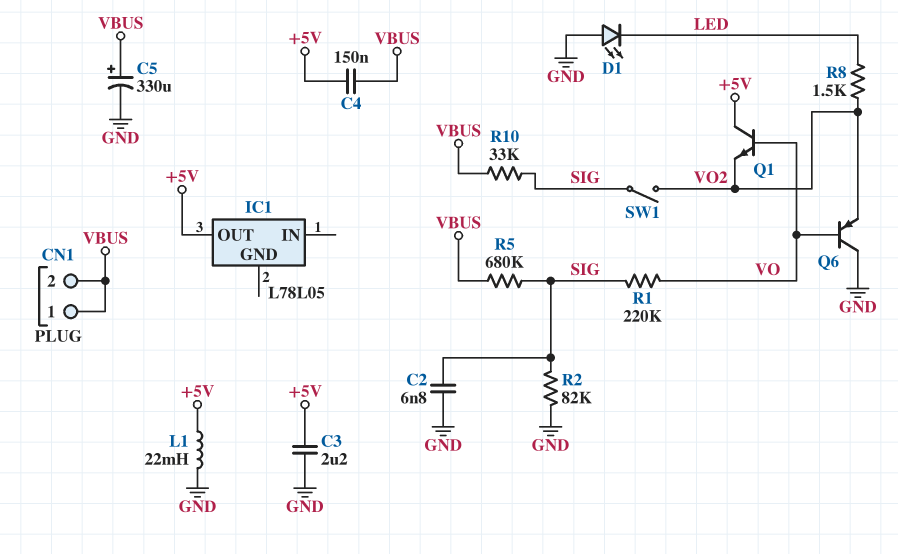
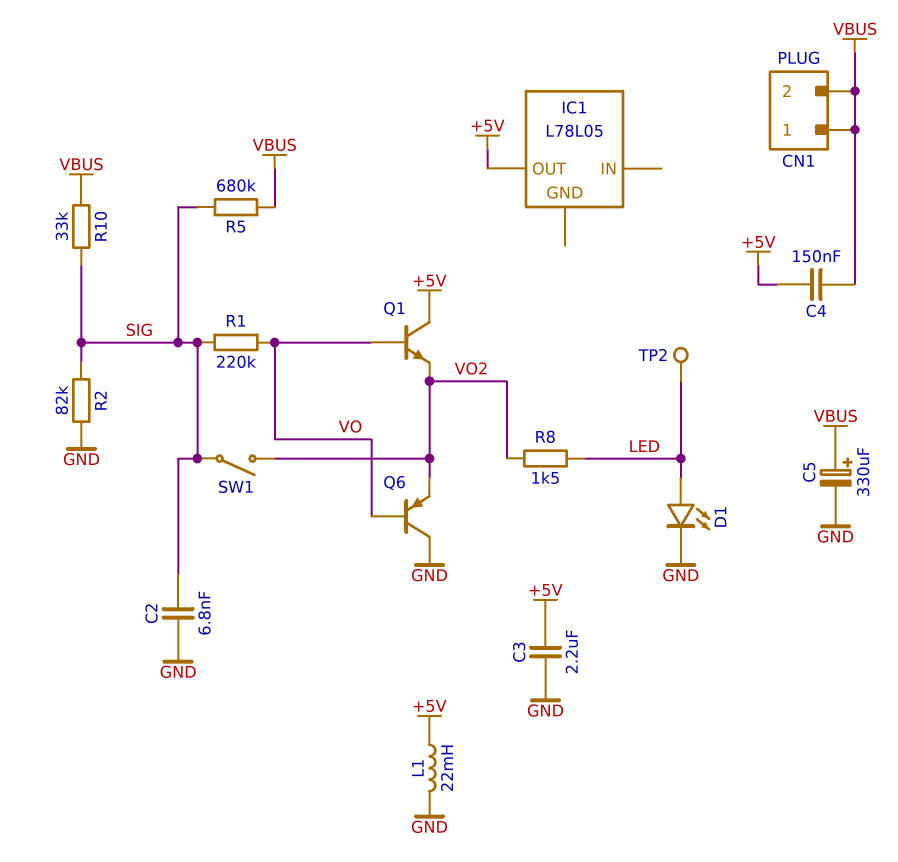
D1: LED (A GND, K LED) -> LED (A LED, K GND)
TP2: none -> test point (LED)

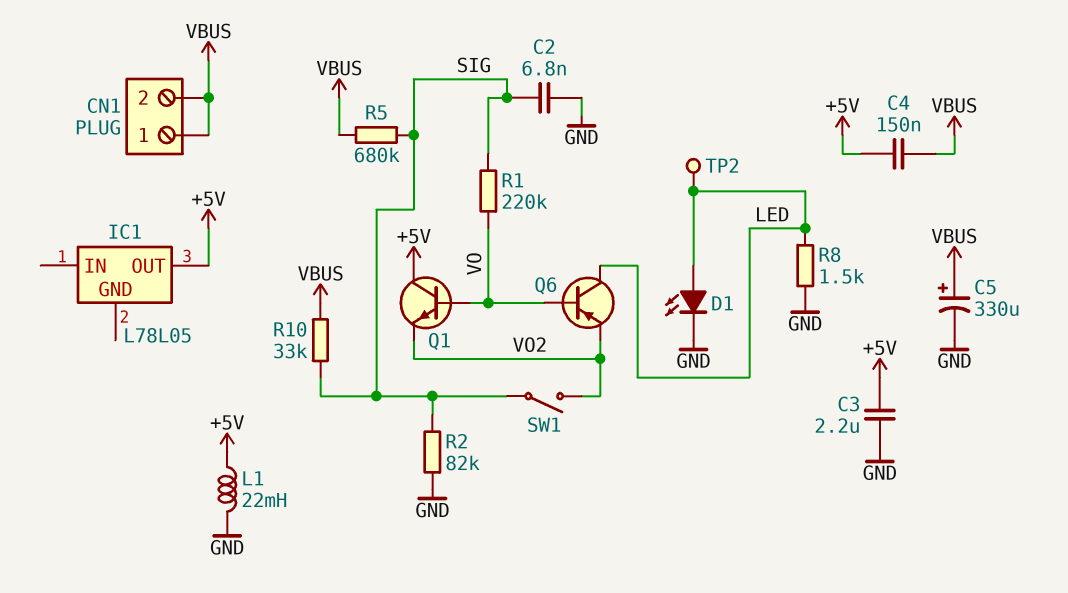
Q6: PNP (B VO, C GND, E VO2) -> PNP (B VO, C LED, E VO2)
R8: 1.5k (LED, VO2) -> 1.5k (GND, LED)

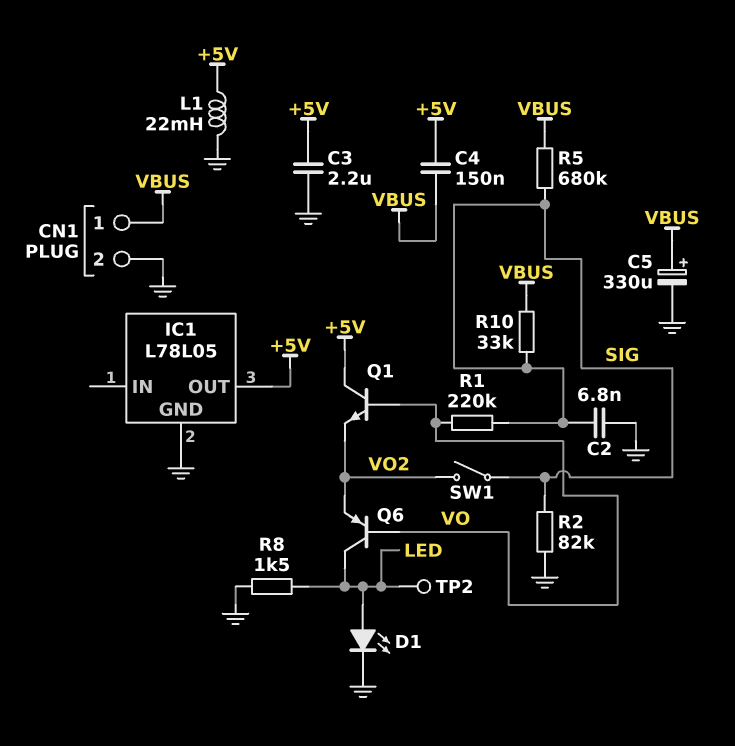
CN1 pin 2: VBUS -> GND
IC1 pin GND: none -> GND

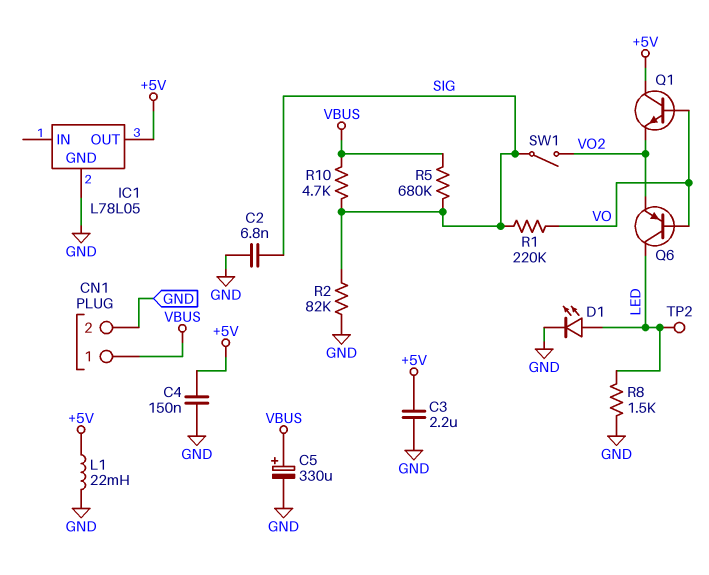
C4: 150nF (+5V, VBUS) -> 150nF (+5V, GND)
R10: 33k (SIG, VBUS) -> 4.7k (SIG, VBUS)

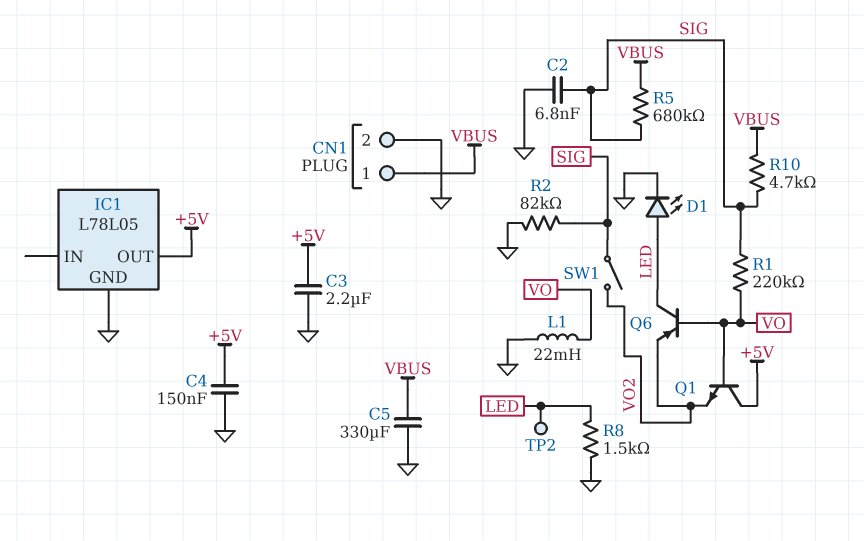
C5: 330uF (plus VBUS, minus GND) -> 330uF (GND, VBUS)
L1: 22mH (+5V, GND) -> 22mH (GND, VO)

